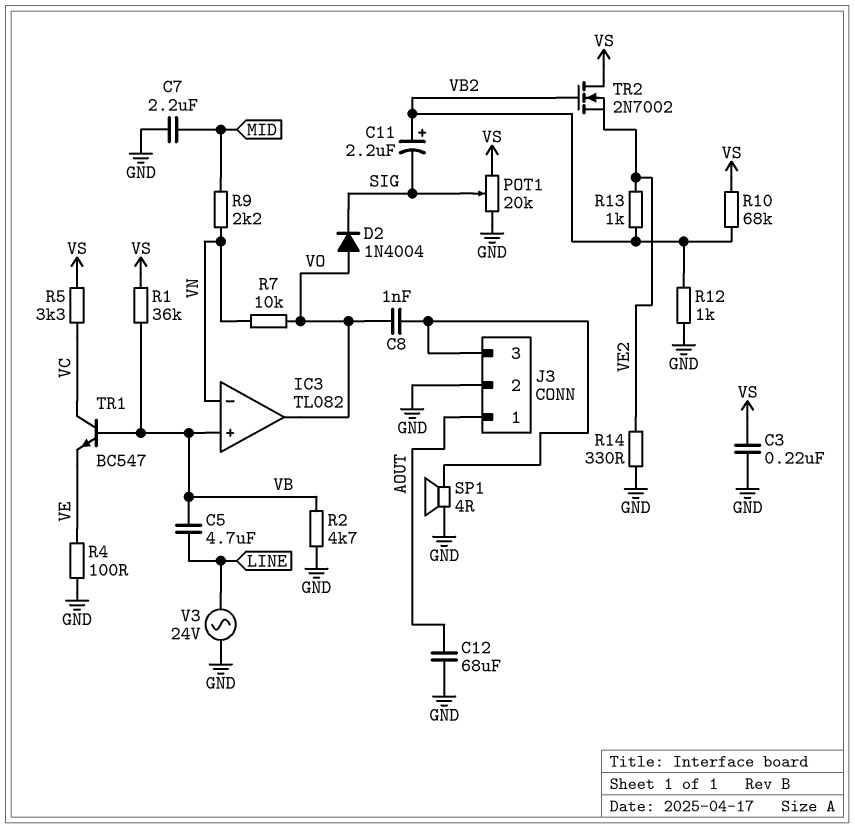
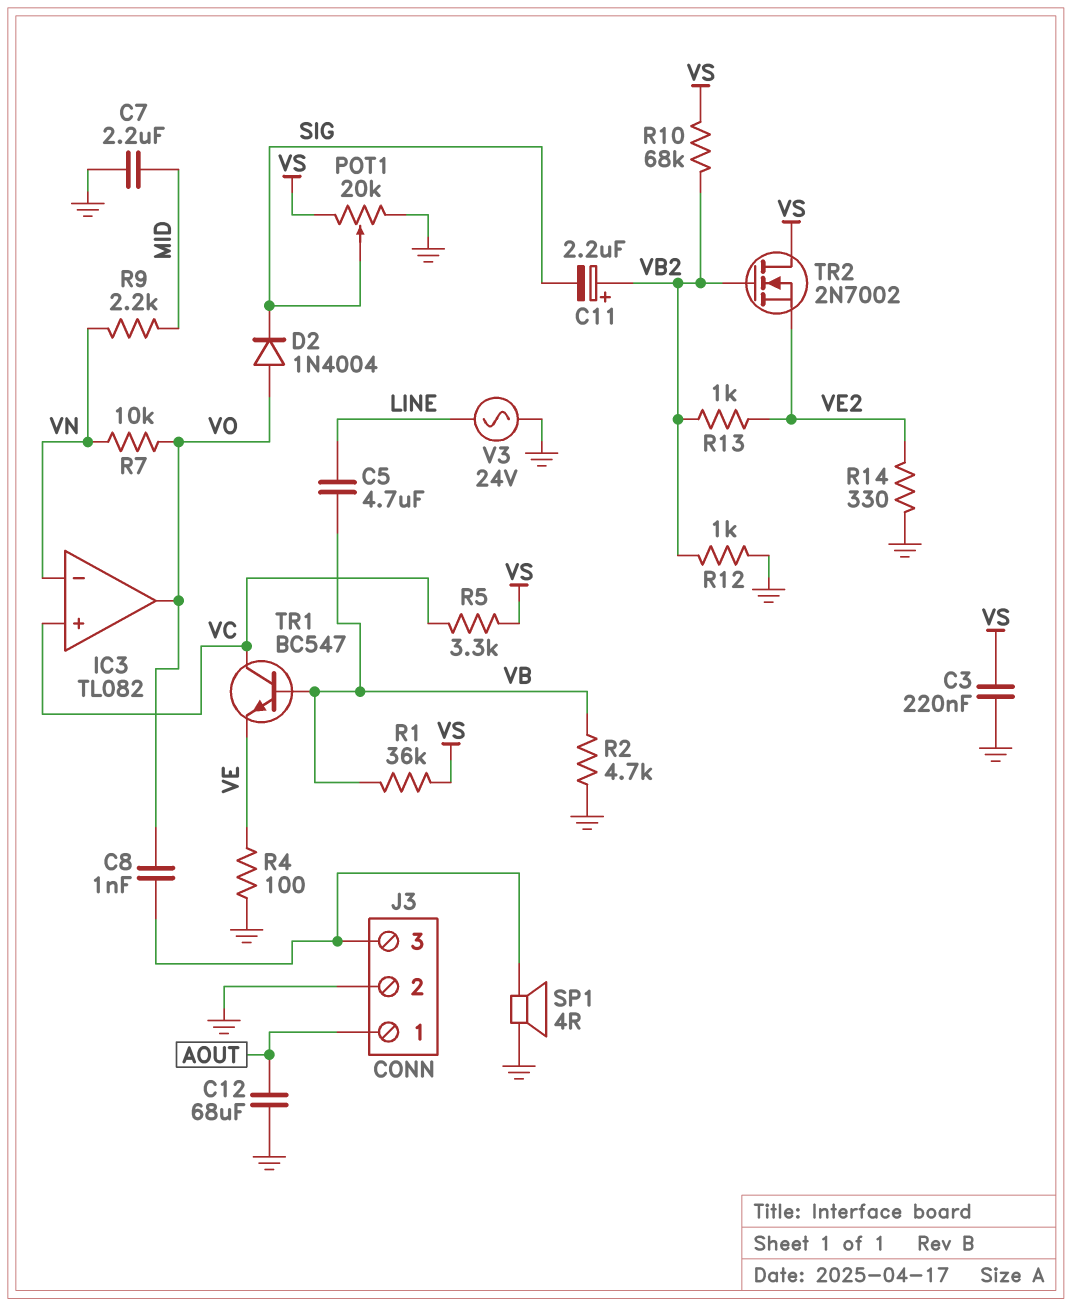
IC3 pin in+: VB -> VC

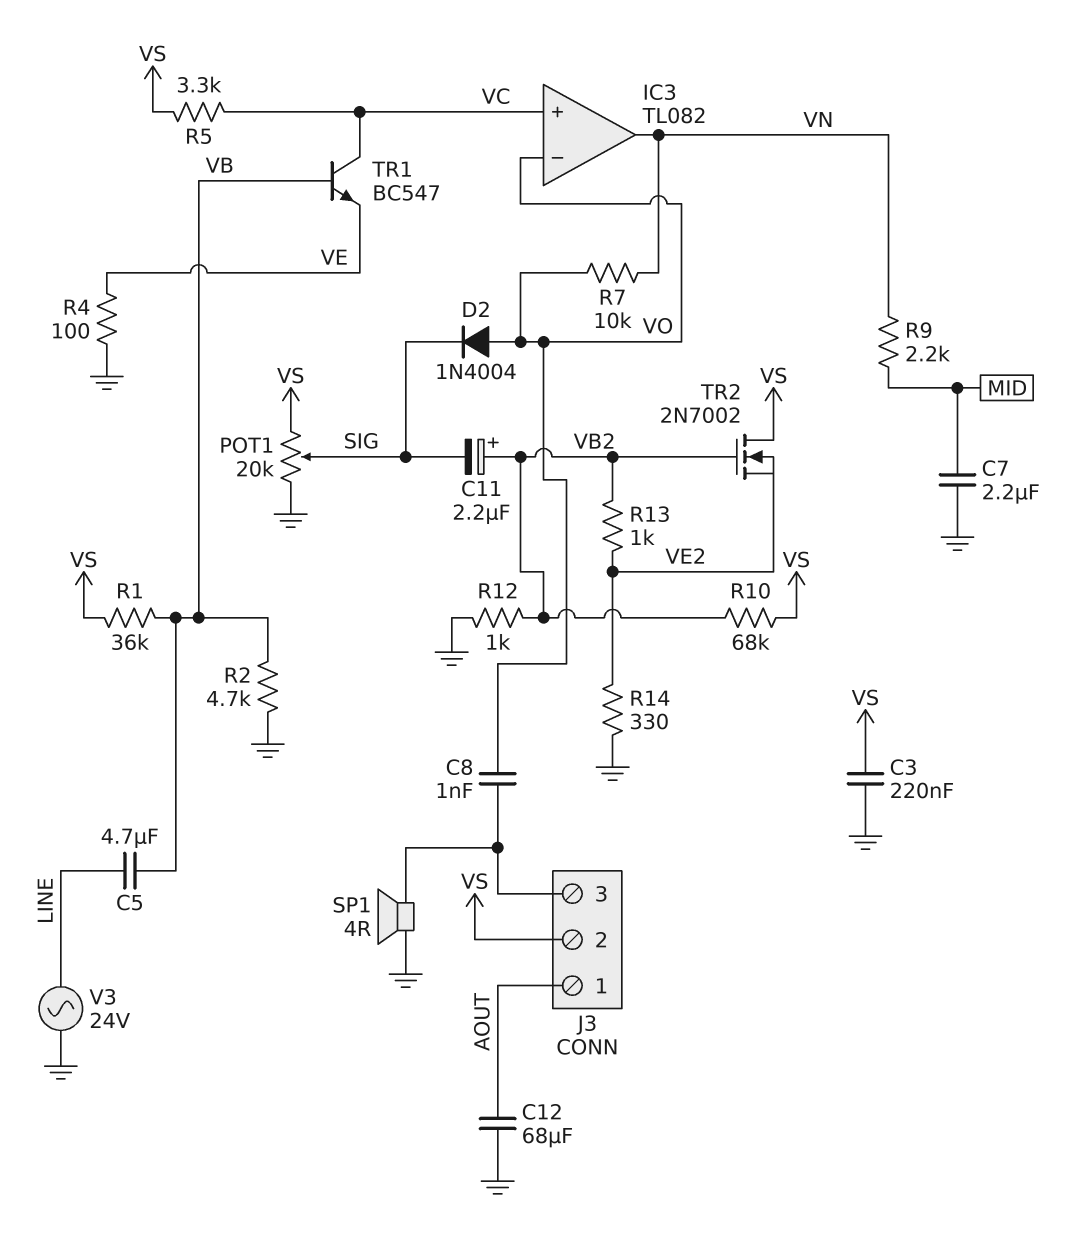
IC3 pin in-: VN -> VO
IC3 pin out: VO -> VN
J3 pin 2: GND -> VS

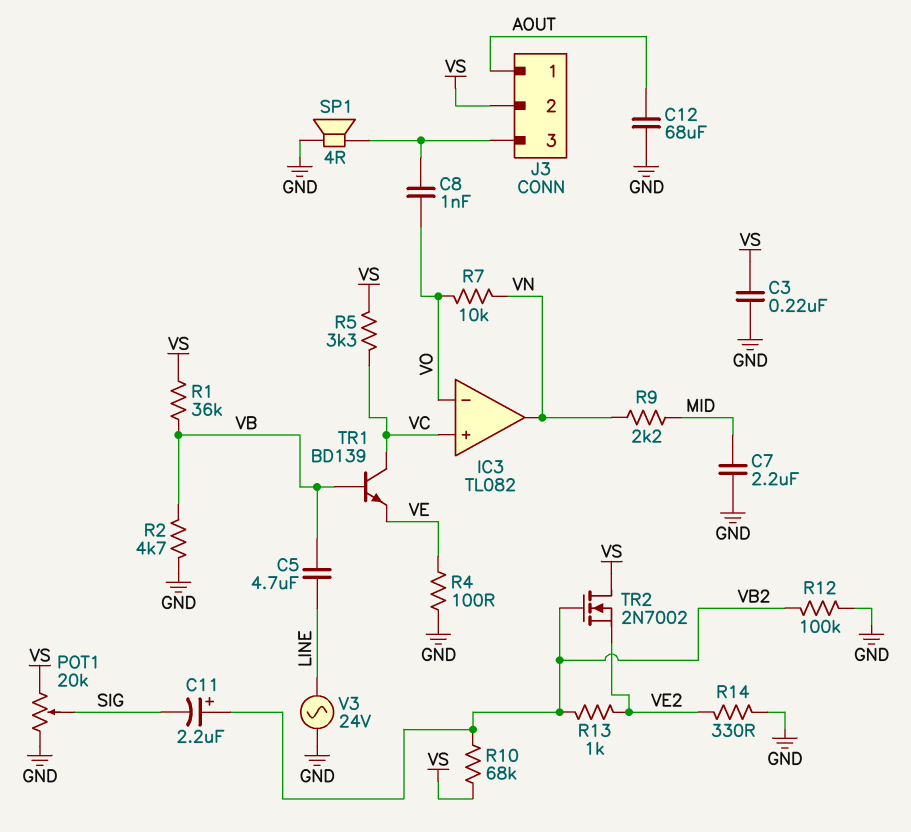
D2: diode 1N4004 (A VO, K SIG) -> none
R12: 1k (GND, VB2) -> 100k (GND, VB2)
TR1: NPN BC547 (B VB, C VC, E VE) -> NPN BD139 (B VB, C VC, E VE)

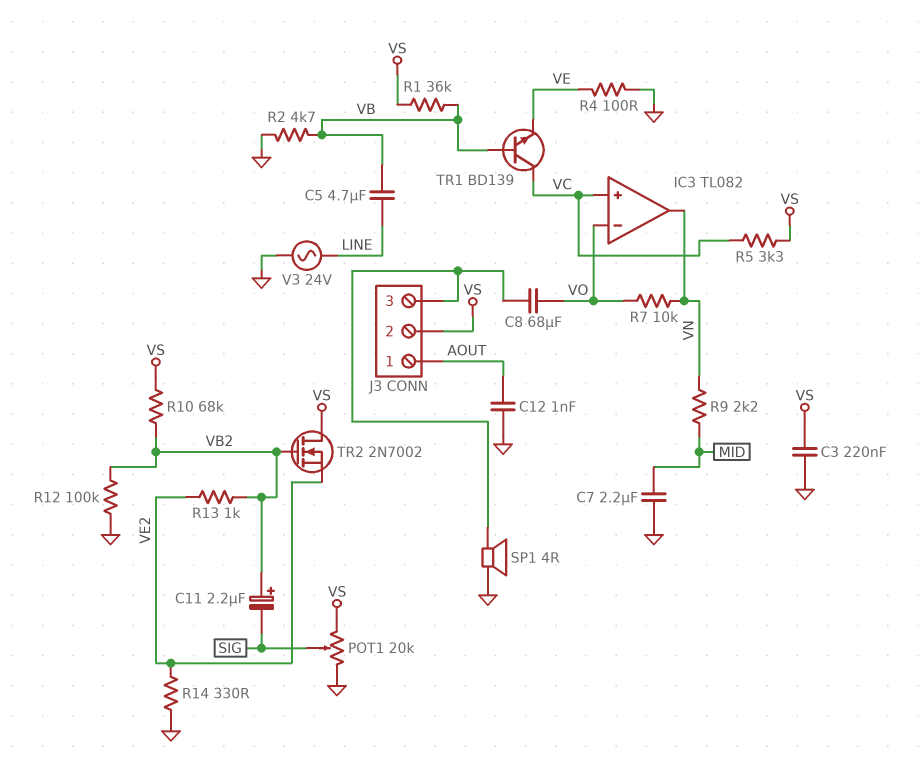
C8: 1nF (J3/3, VO) -> 68uF (J3/3, VO)
C12: 68uF (AOUT, GND) -> 1nF (AOUT, GND)

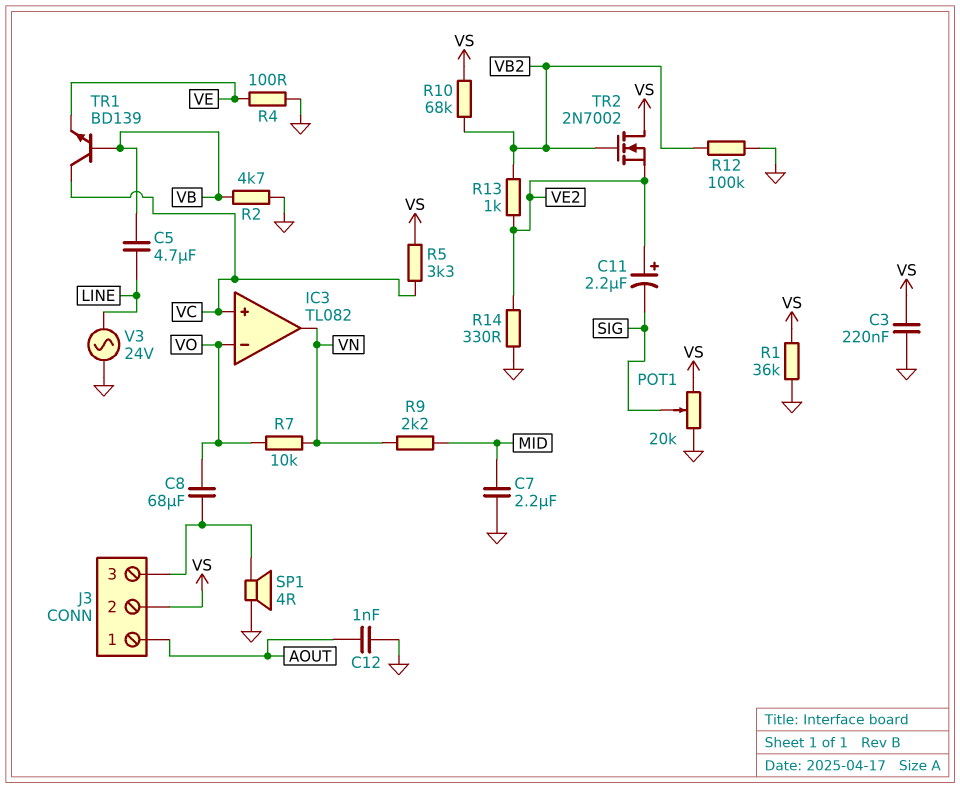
C11: 2.2uF (plus VB2, minus SIG) -> 2.2uF (plus VE2, minus SIG)
R1: 36k (VB, VS) -> 36k (GND, VS)

